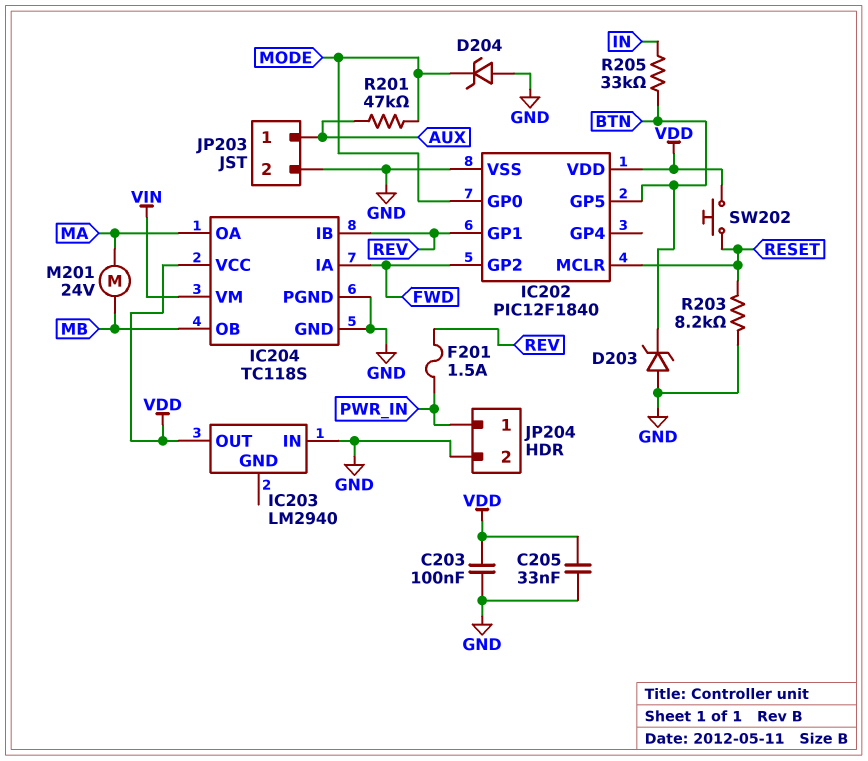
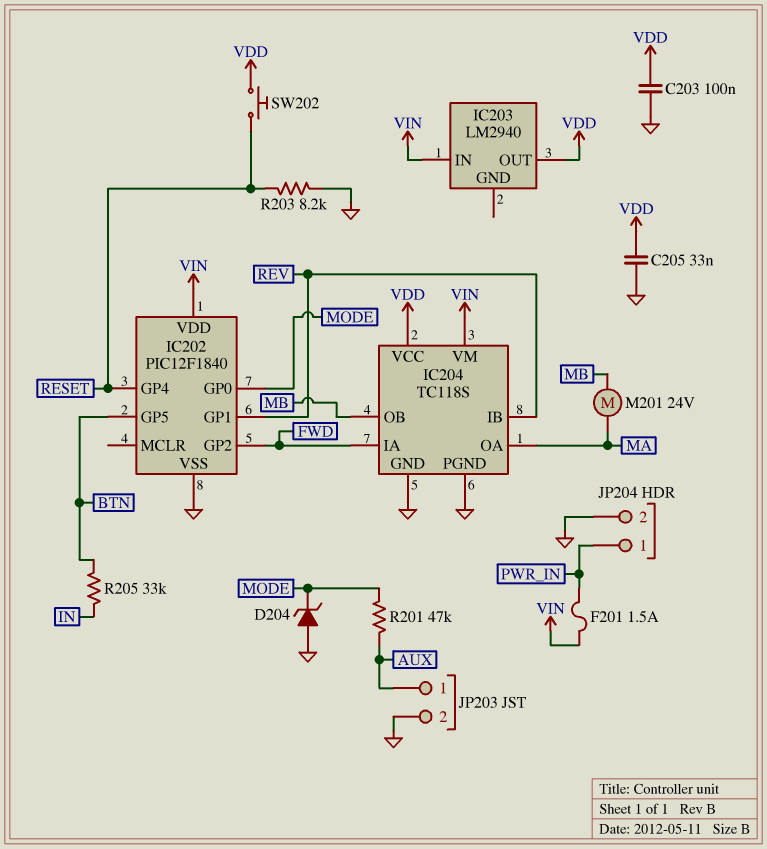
D203: zener (A GND, K BTN) -> none
F201: 1.5A (PWR_IN, REV) -> 1.5A (PWR_IN, VIN)
IC202 pin GP4: none -> RESET
IC202 pin MCLR: RESET -> none
IC202 pin VDD: VDD -> VIN
IC203 pin IN: GND -> VIN

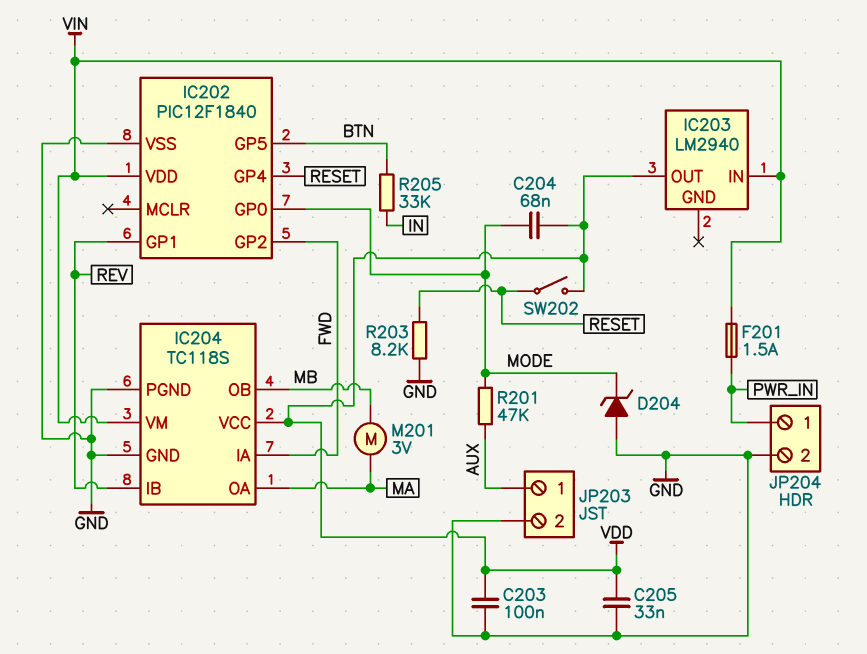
C204: none -> 68nF (MODE, VDD)
M201: motor 24V (MA, MB) -> motor 3V (MA, MB)
SW202: button (RESET, VDD) -> switch (RESET, VDD)

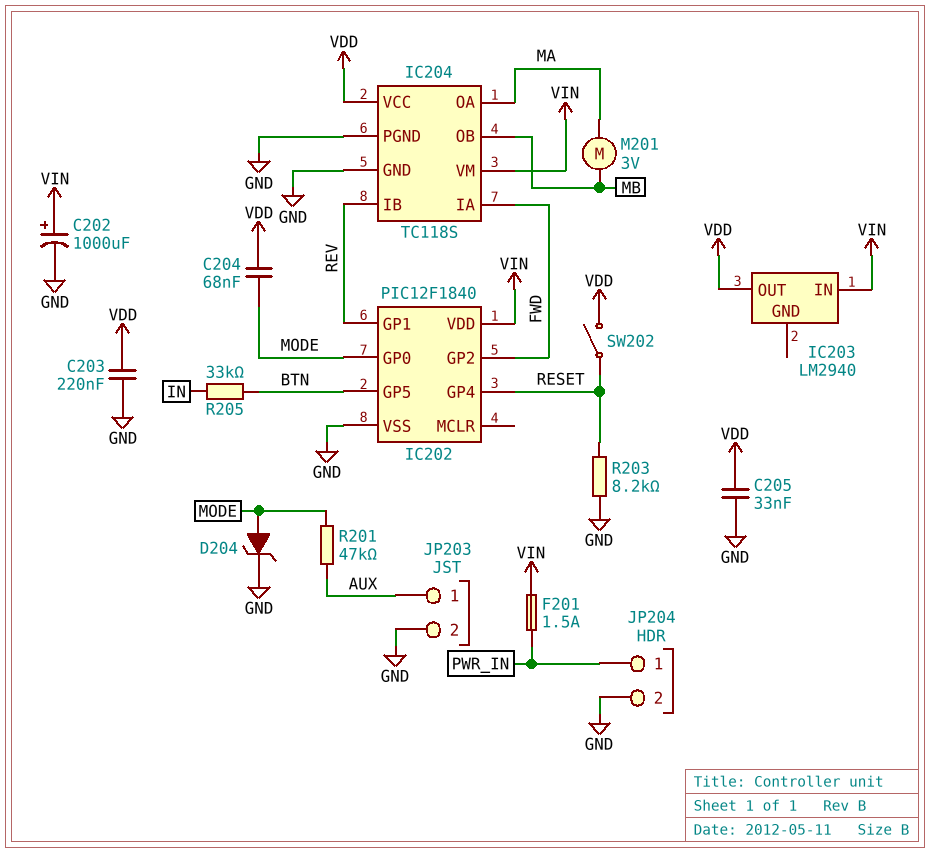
C202: none -> 1000uF (plus VIN, minus GND)
C203: 100nF (GND, VDD) -> 220nF (GND, VDD)
D204: zener (A GND, K MODE) -> zener (A MODE, K GND)

